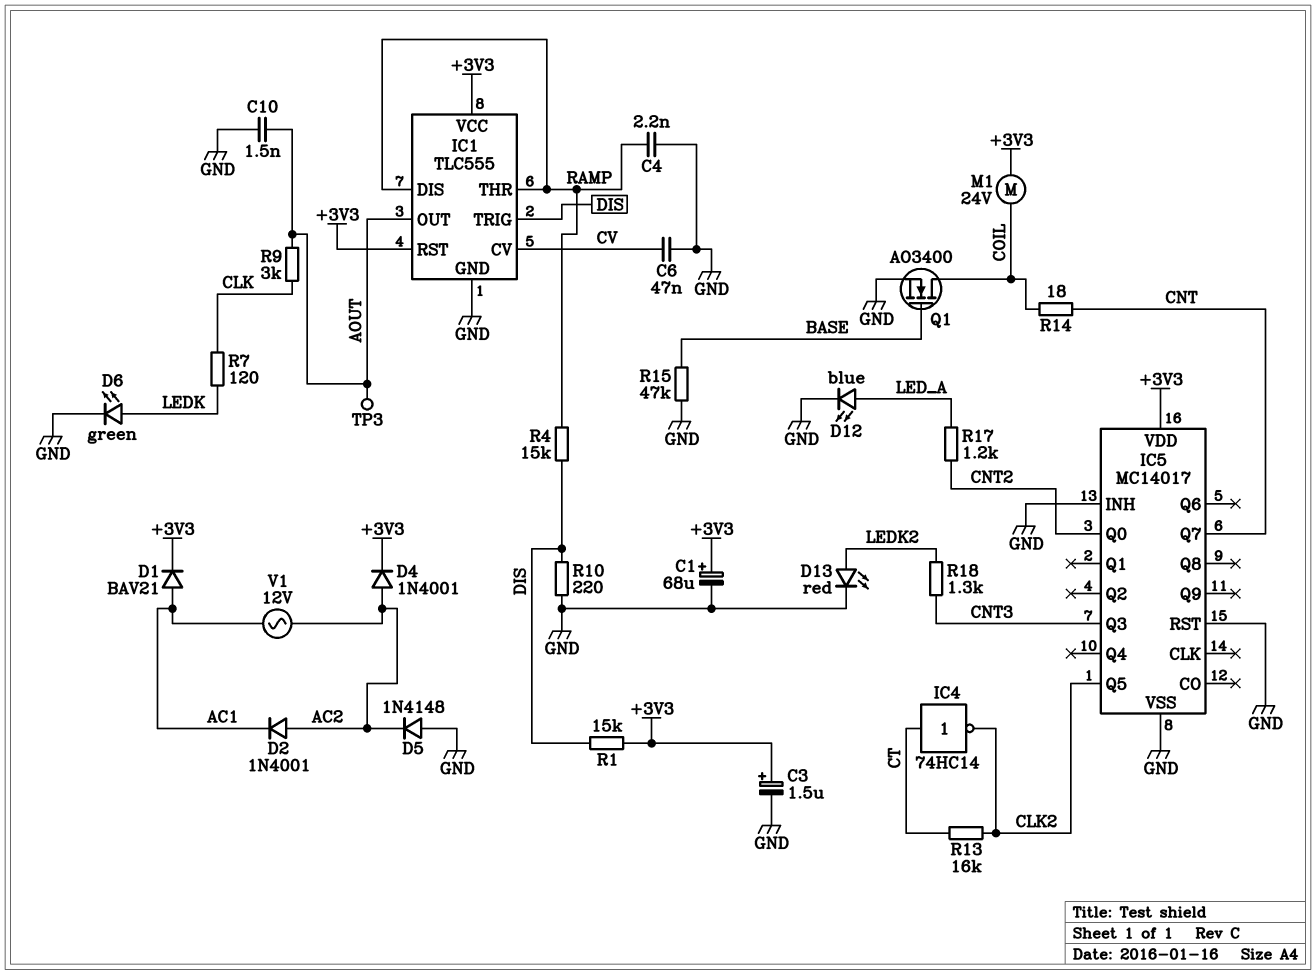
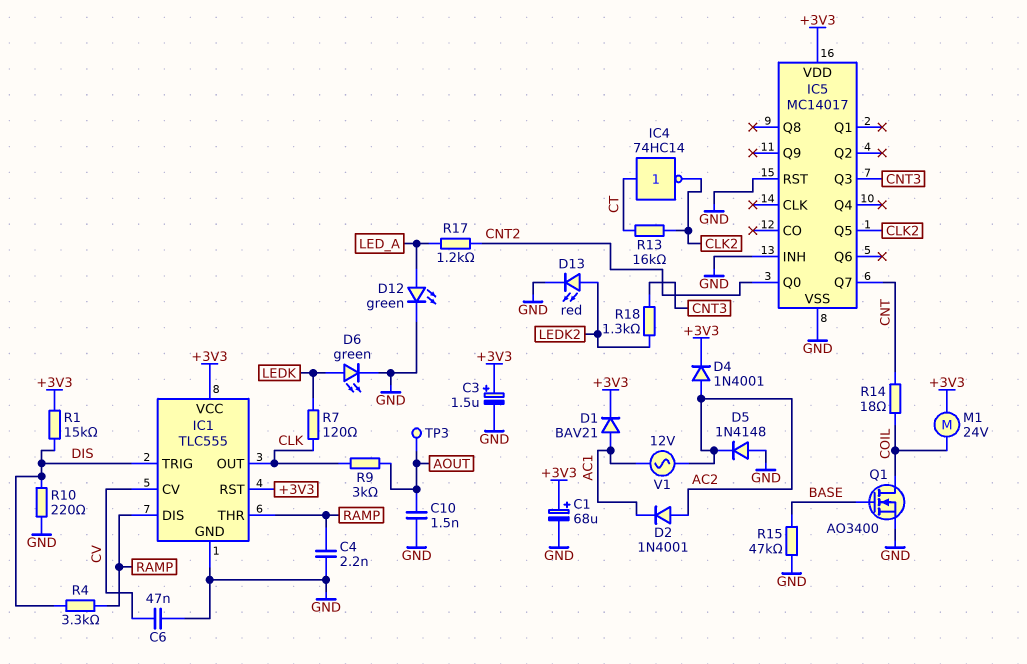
D12: LED blue (A LED_A, K GND) -> LED green (A LED_A, K GND)
IC1 pin OUT: AOUT -> CLK
R4: 15k (DIS, RAMP) -> 3.3k (DIS, RAMP)

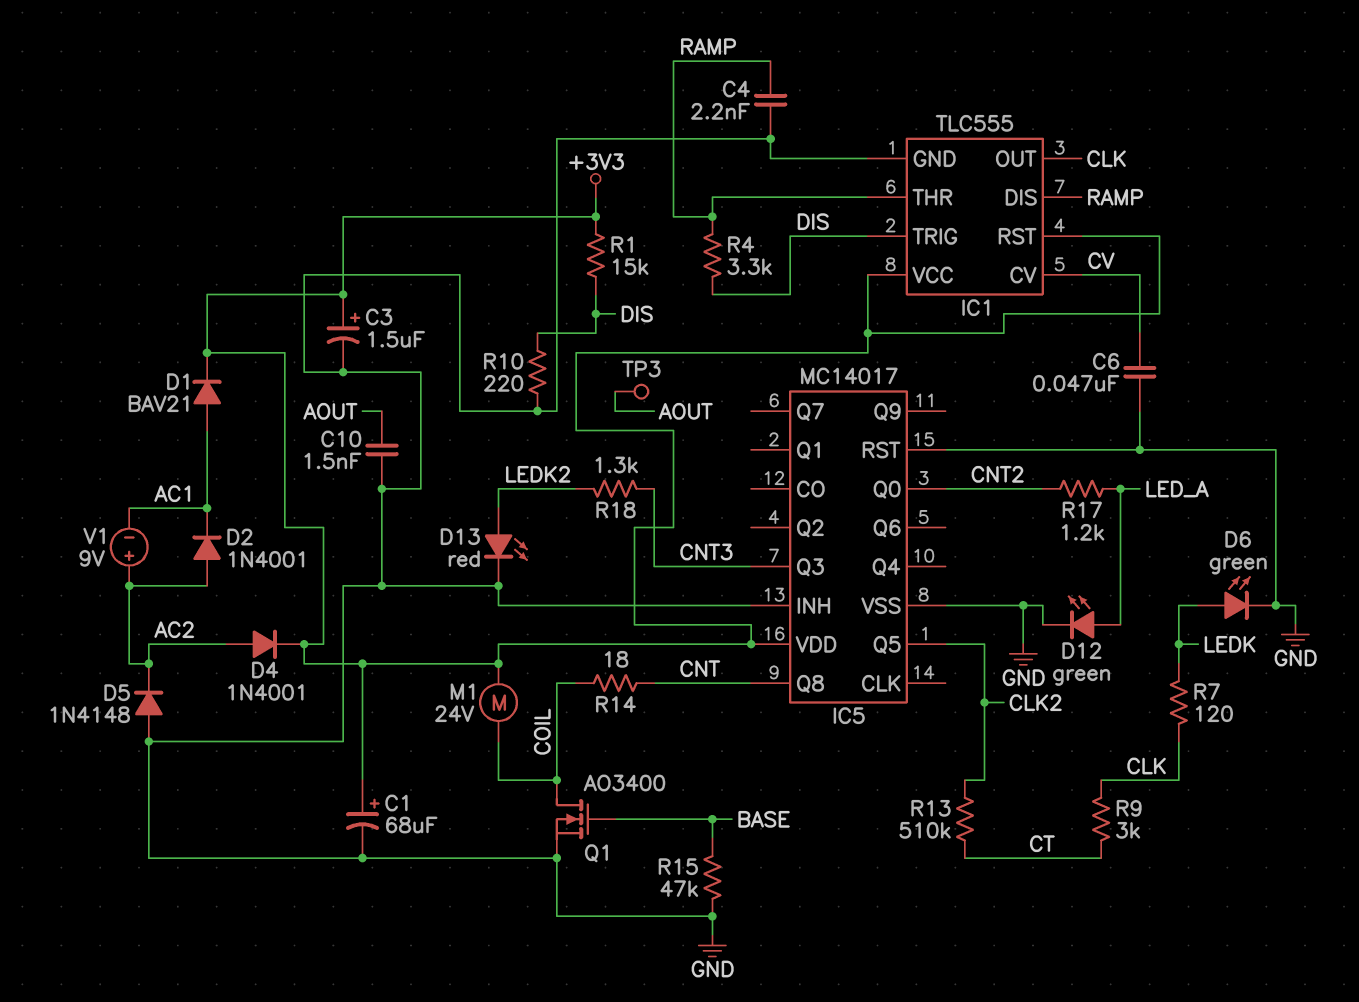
IC4: NOT 74HC14 (in CT, out CLK2) -> none
IC5 pin Q7: CNT -> none
IC5 pin Q8: none -> CNT
R9: 3k (AOUT, CLK) -> 3k (CLK, CT)
R13: 16k (CLK2, CT) -> 510k (CLK2, CT)
V1: AC 12V (AC1, AC2) -> 9V (plus AC2, minus AC1)

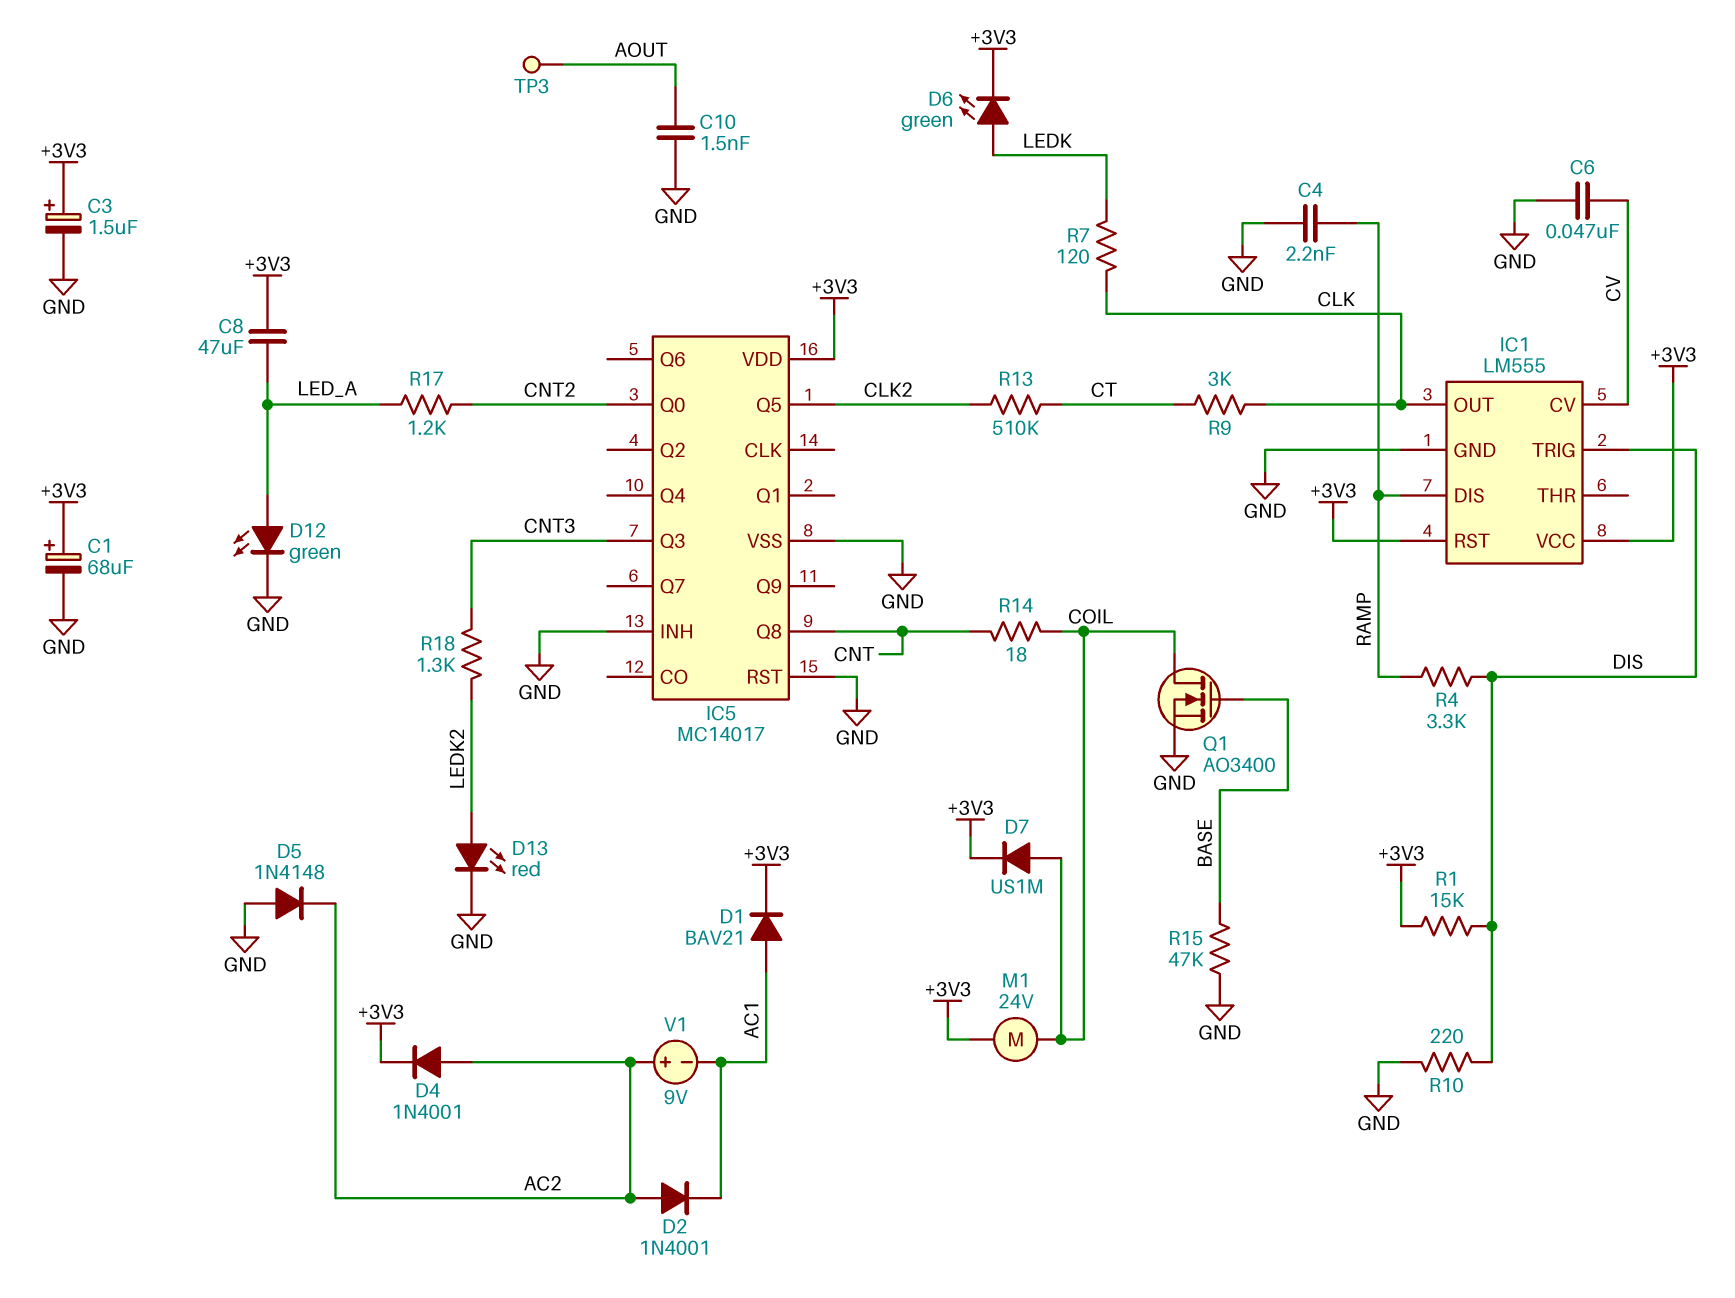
C8: none -> 47uF (+3V3, LED_A)
D6: LED green (A LEDK, K GND) -> LED green (A LEDK, K +3V3)
D7: none -> diode US1M (A COIL, K +3V3)
IC1: TLC555 -> LM555
IC1 pin THR: RAMP -> none

